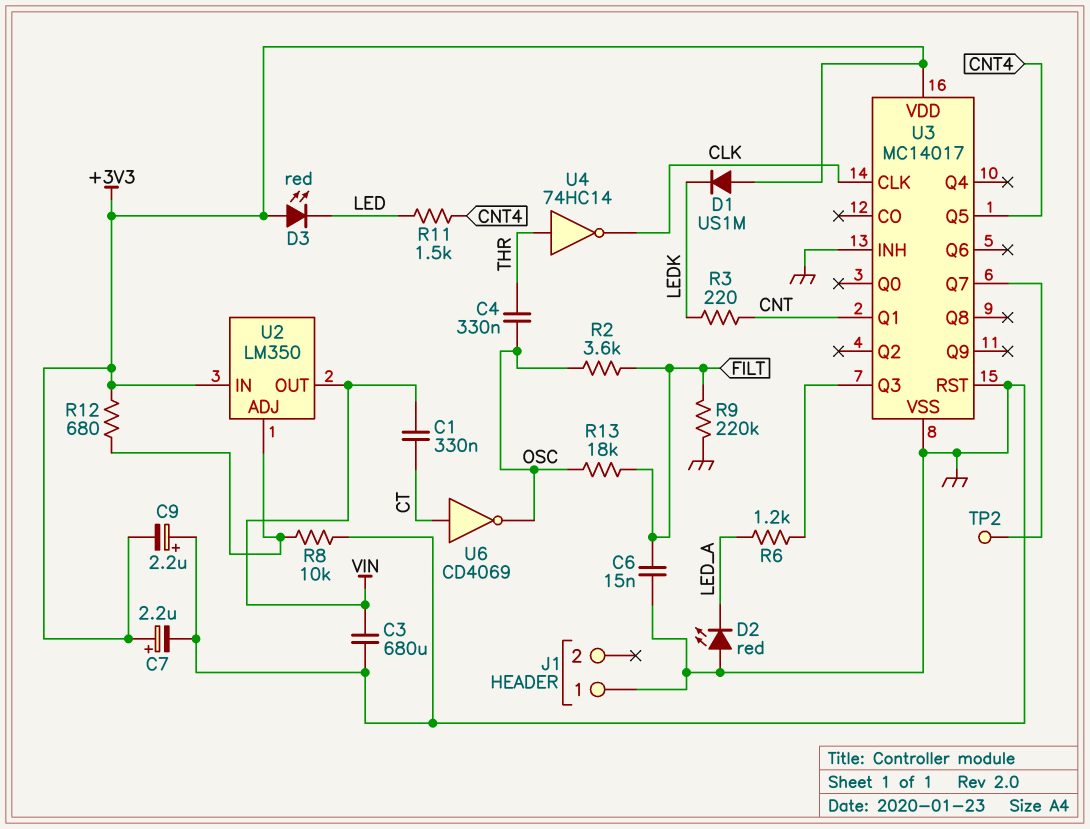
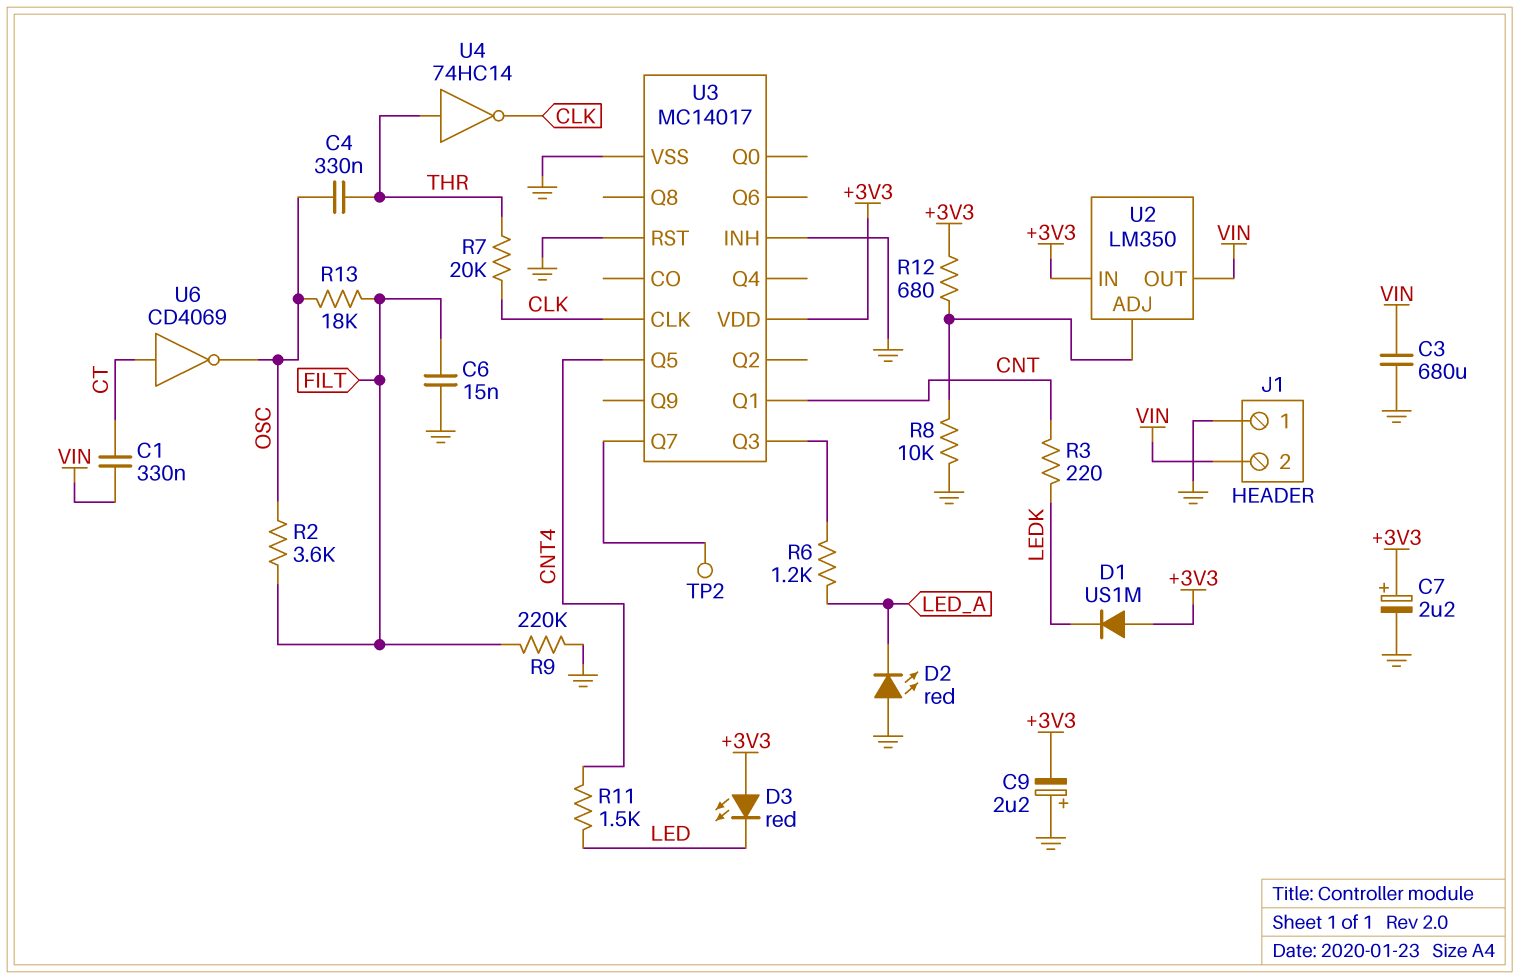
J1 pin 2: none -> VIN
R7: none -> 20k (CLK, THR)

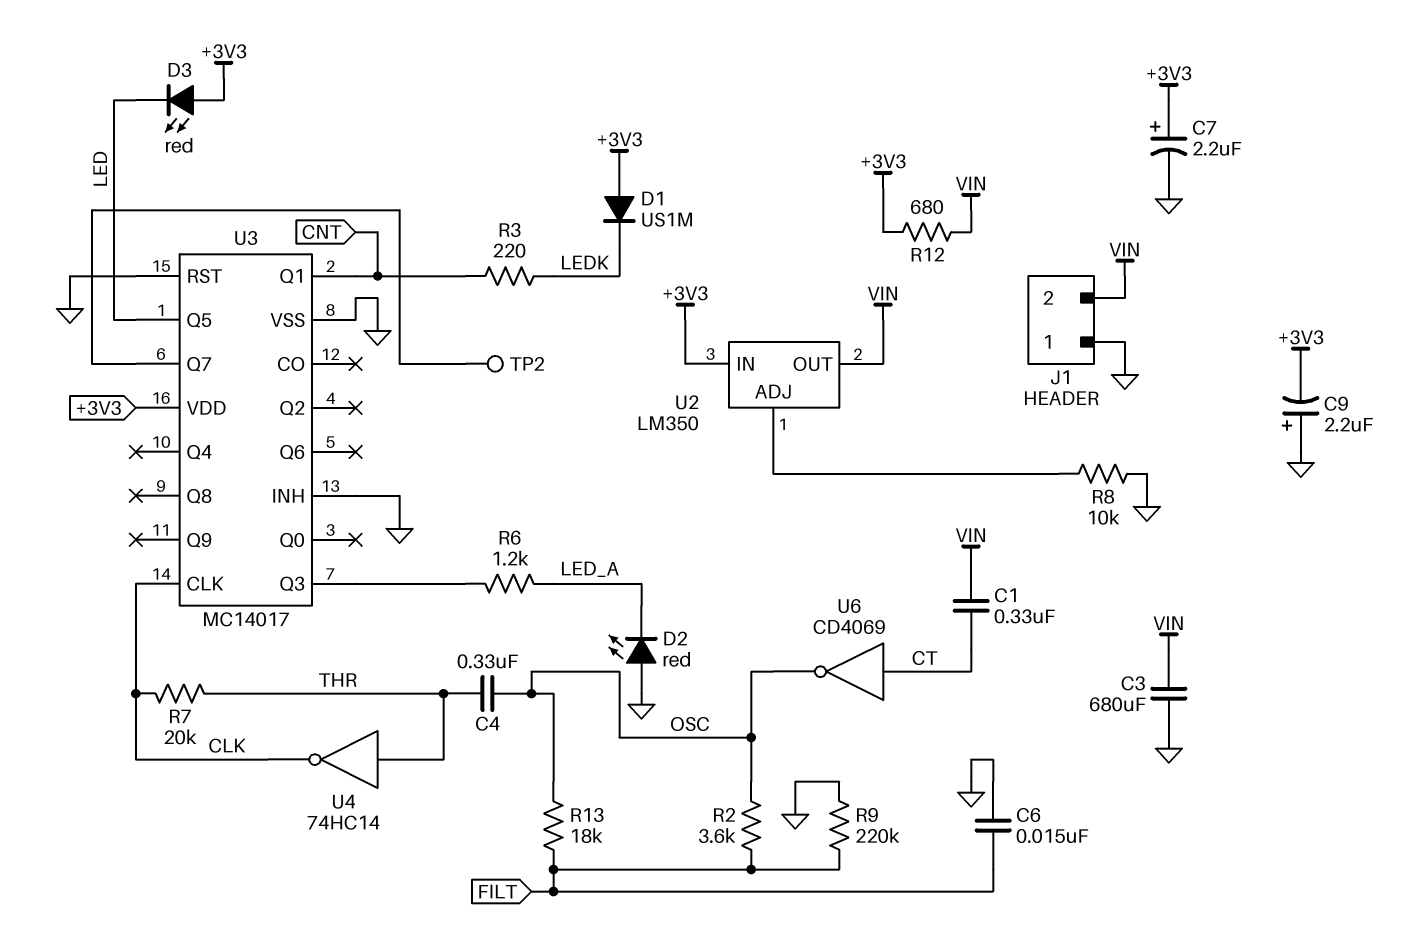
R11: 1.5k (CNT4, LED) -> none
R12: 680 (+3V3, U2/ADJ) -> 680 (+3V3, VIN)
U3 pin Q5: CNT4 -> LED

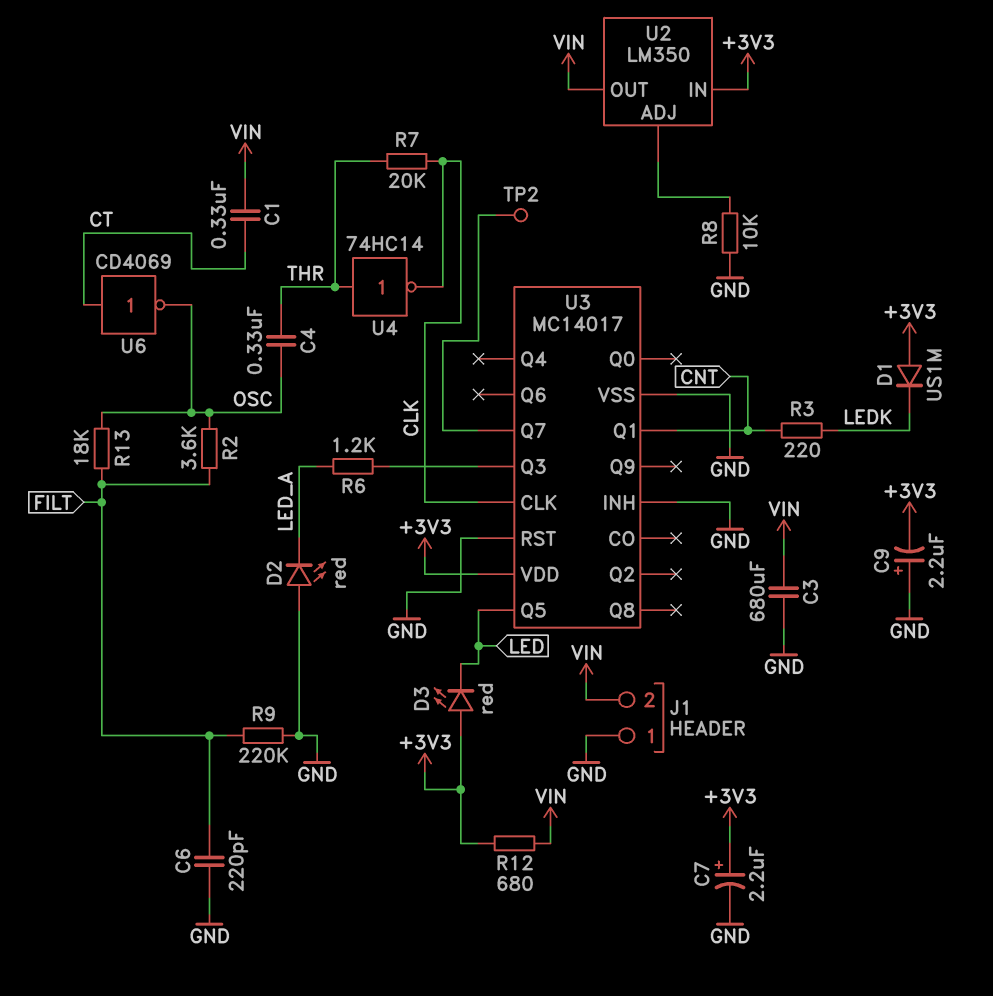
C6: 15nF (FILT, GND) -> 220pF (FILT, GND)

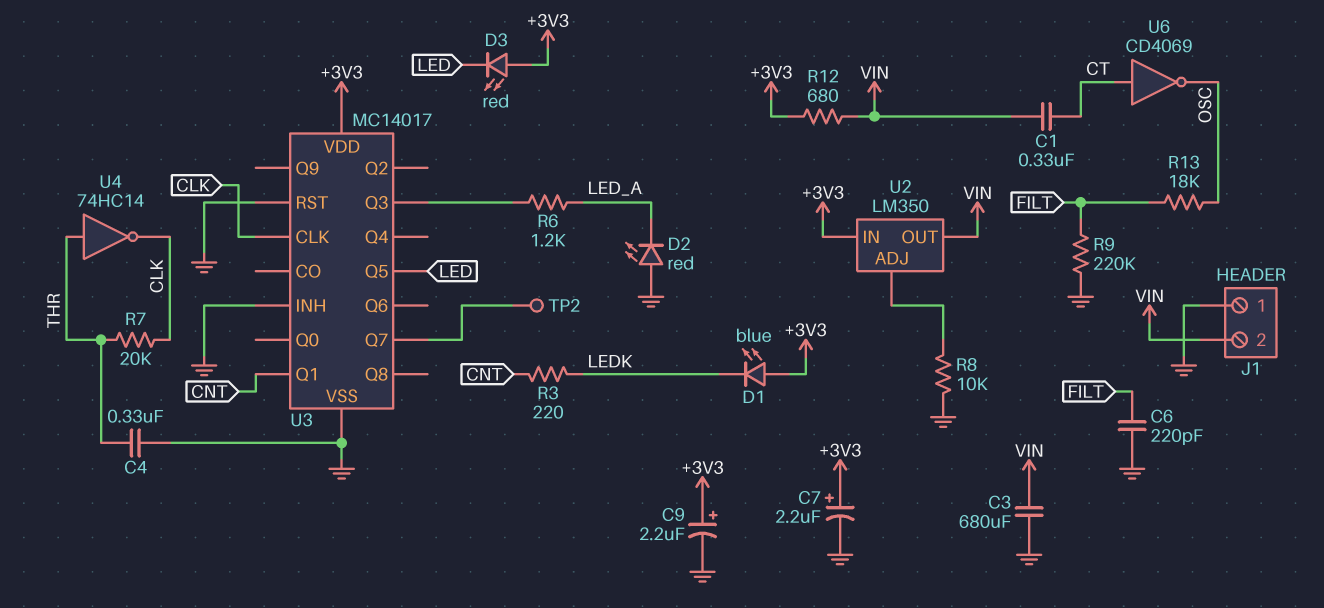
C4: 330nF (OSC, THR) -> 330nF (GND, THR)
C9: 2.2uF (plus GND, minus +3V3) -> 2.2uF (plus +3V3, minus GND)
D1: diode US1M (A +3V3, K LEDK) -> LED blue (A +3V3, K LEDK)
R2: 3.6k (FILT, OSC) -> none

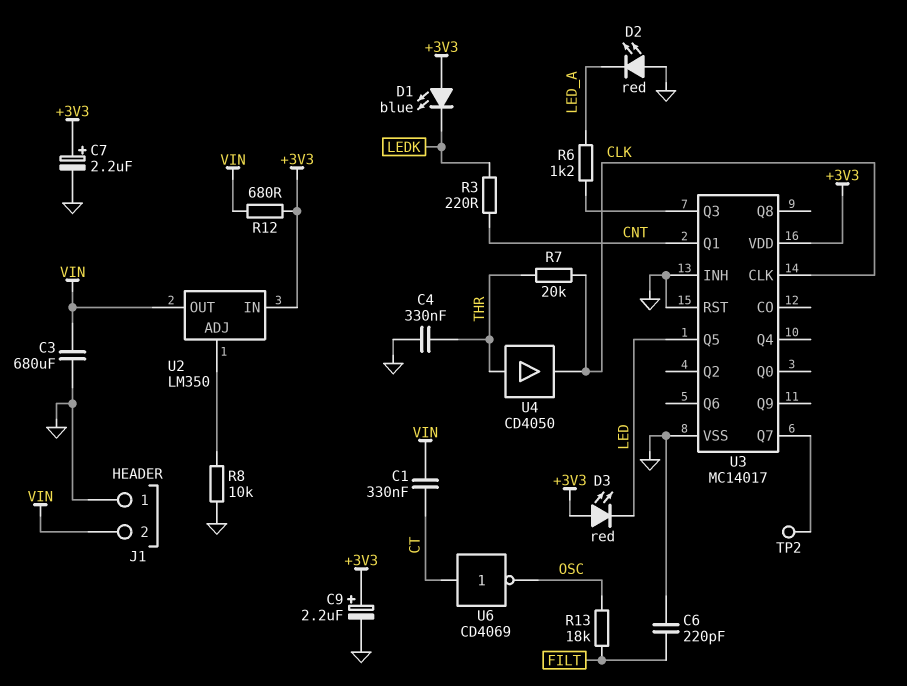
R9: 220k (FILT, GND) -> none
U4: NOT 74HC14 (in THR, out CLK) -> buffer CD4050 (in THR, out CLK)

